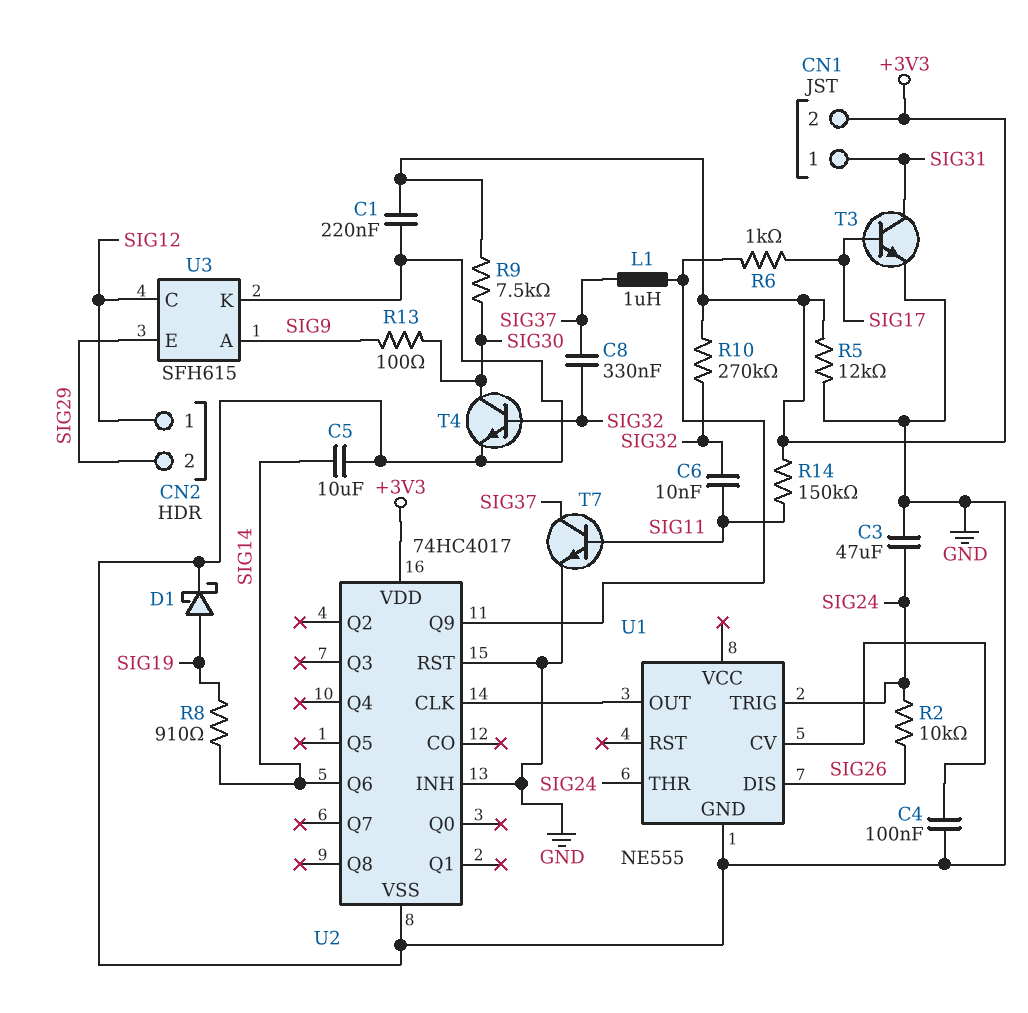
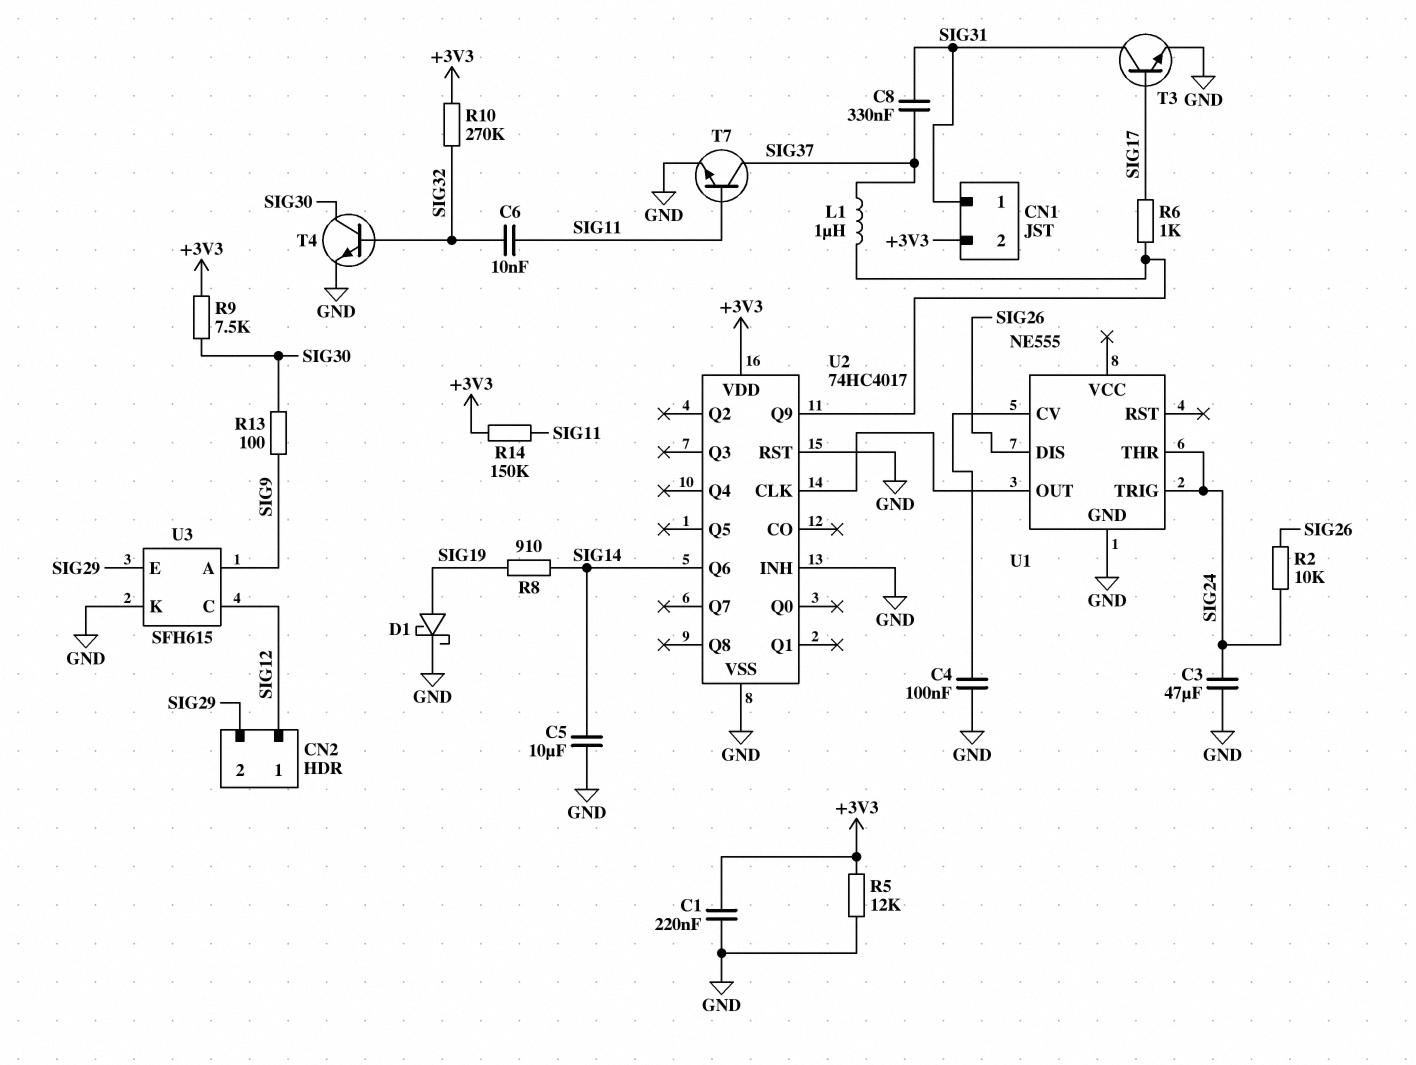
C8: 330nF (SIG32, SIG37) -> 330nF (SIG31, SIG37)

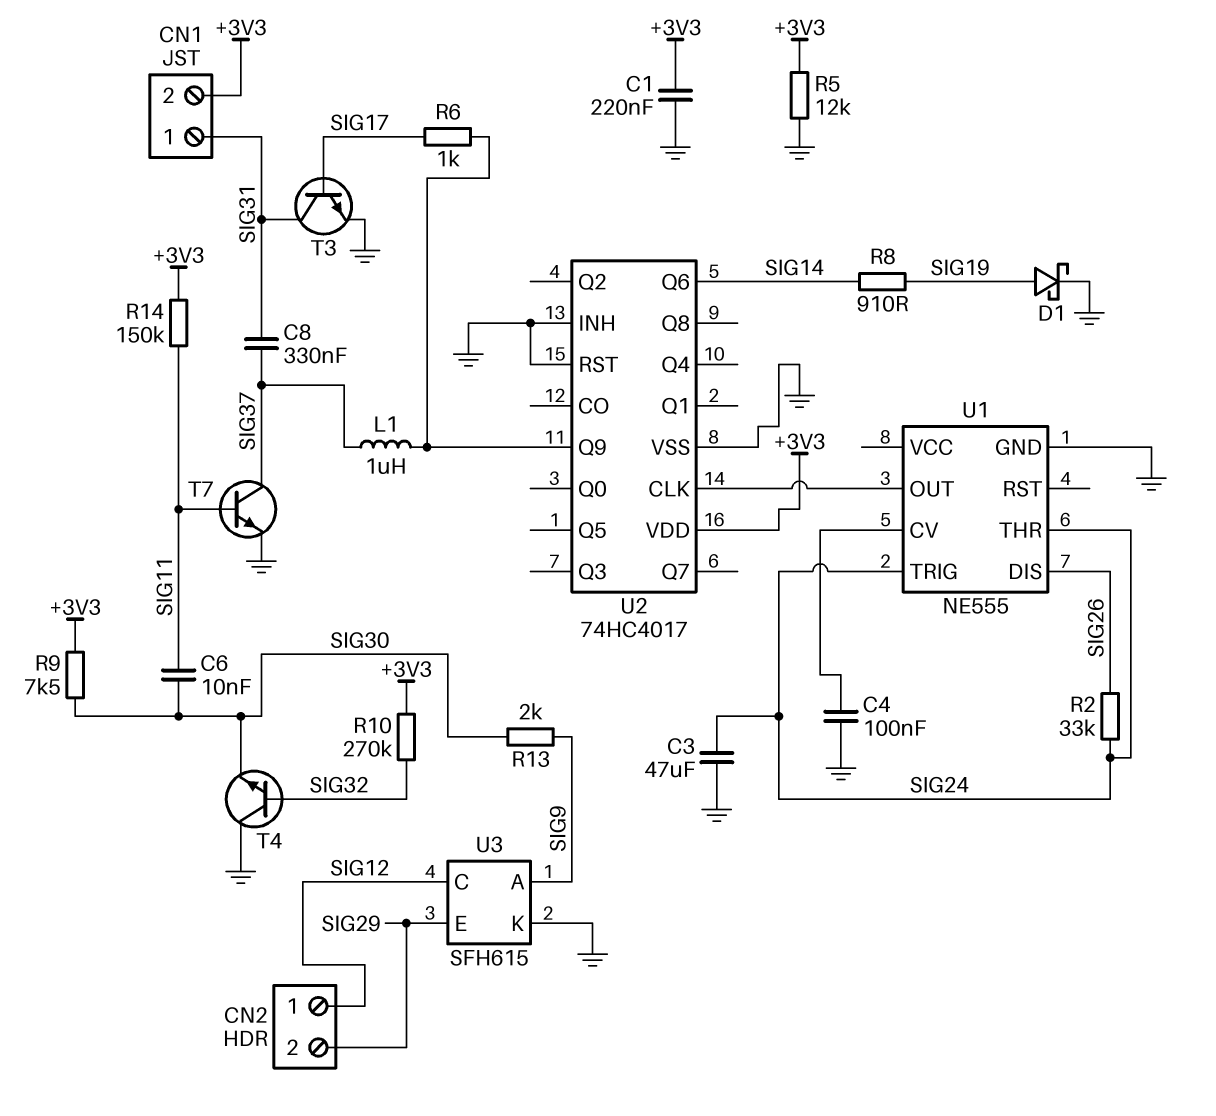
C5: 10uF (GND, SIG14) -> none
C6: 10nF (SIG11, SIG32) -> 10nF (SIG11, SIG30)
R2: 10k (SIG24, SIG26) -> 33k (SIG24, SIG26)
R13: 100 (SIG9, SIG30) -> 2k (SIG9, SIG30)
T4: NPN (B SIG32, C SIG30, E GND) -> NPN (B SIG32, C GND, E SIG30)

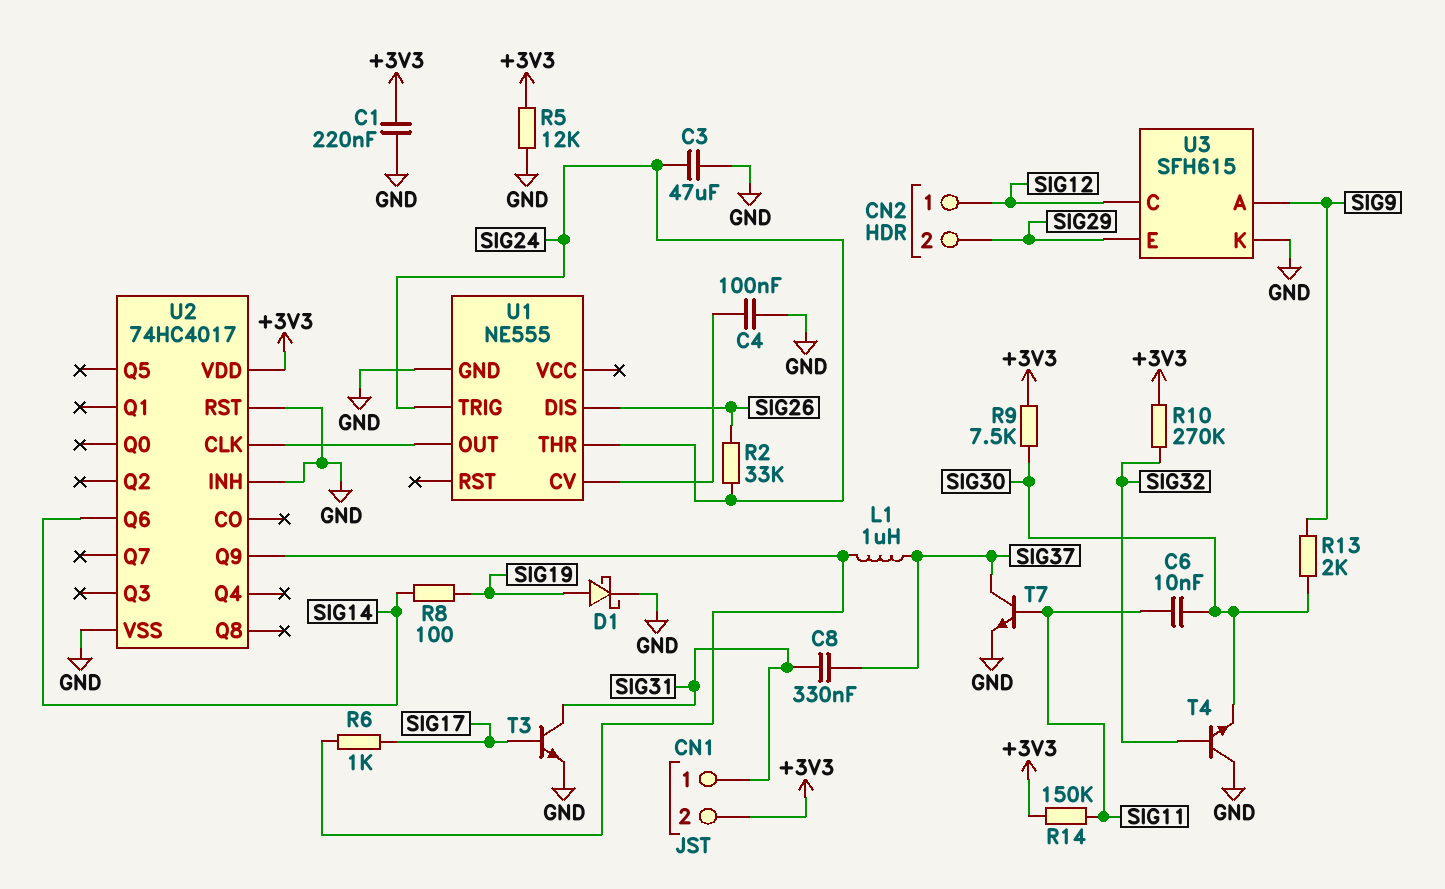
R8: 910 (SIG14, SIG19) -> 100 (SIG14, SIG19)

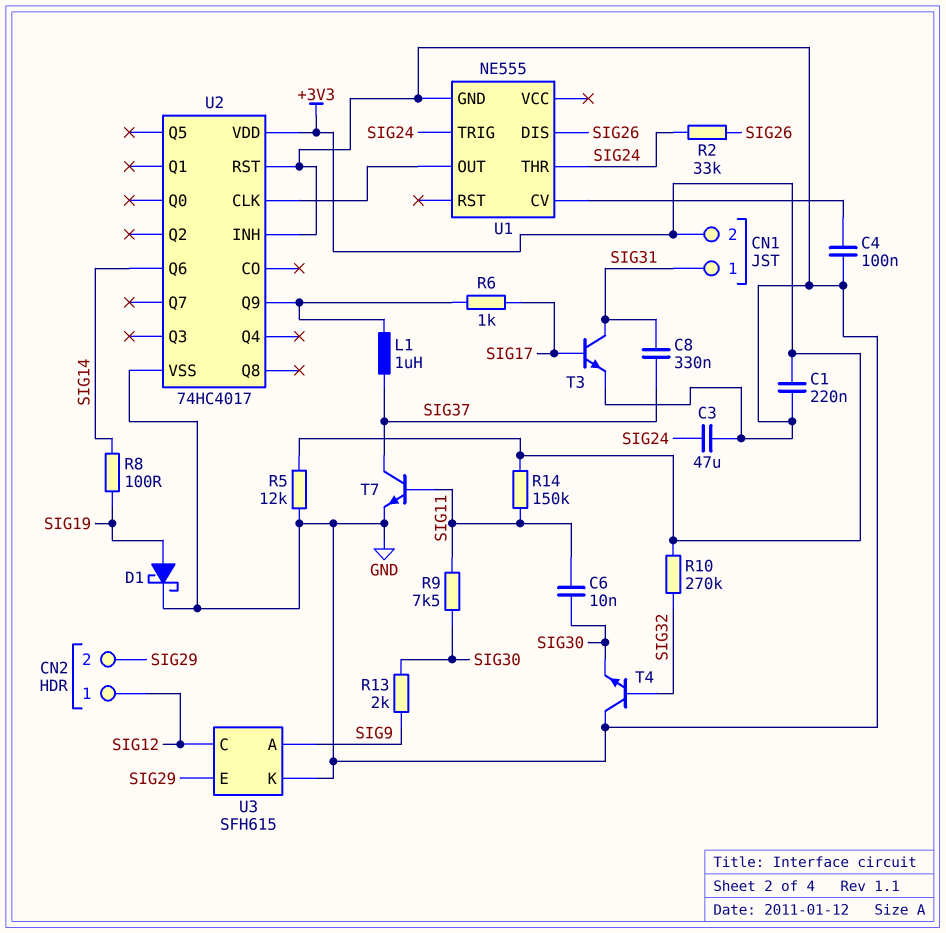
R9: 7.5k (+3V3, SIG30) -> 7.5k (SIG11, SIG30)

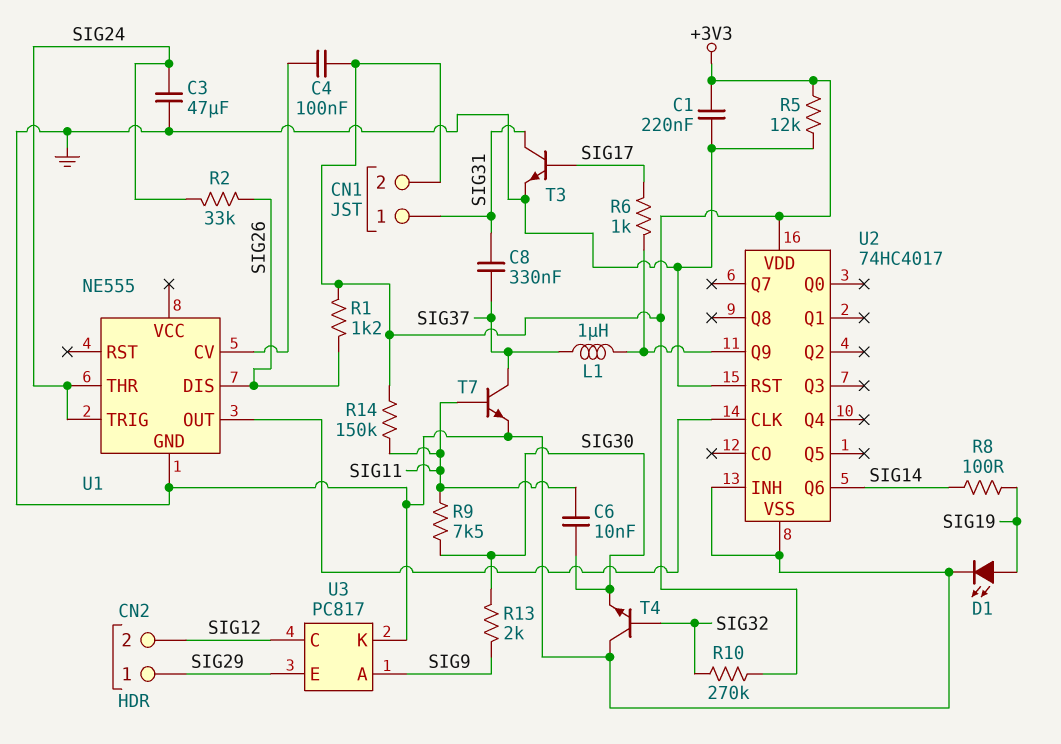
C4: 100nF (GND, U1/CV) -> 100nF (+3V3, U1/CV)
CN2 pin 1: SIG12 -> SIG29
CN2 pin 2: SIG29 -> SIG12
D1: schottky (A SIG19, K GND) -> LED (A SIG19, K GND)
R1: none -> 1.2k (+3V3, SIG26)
U3: SFH615 -> PC817

